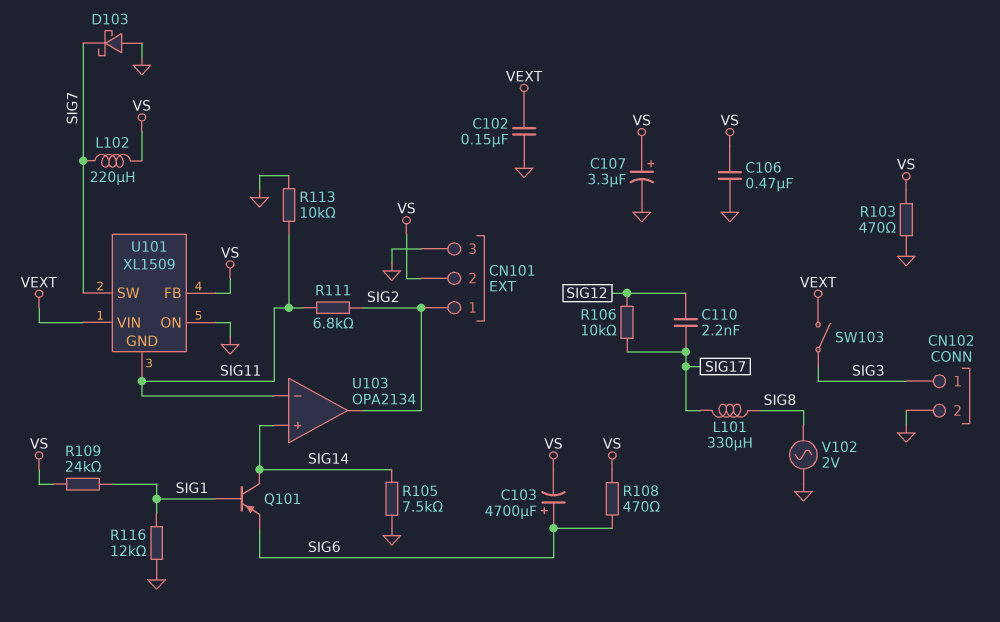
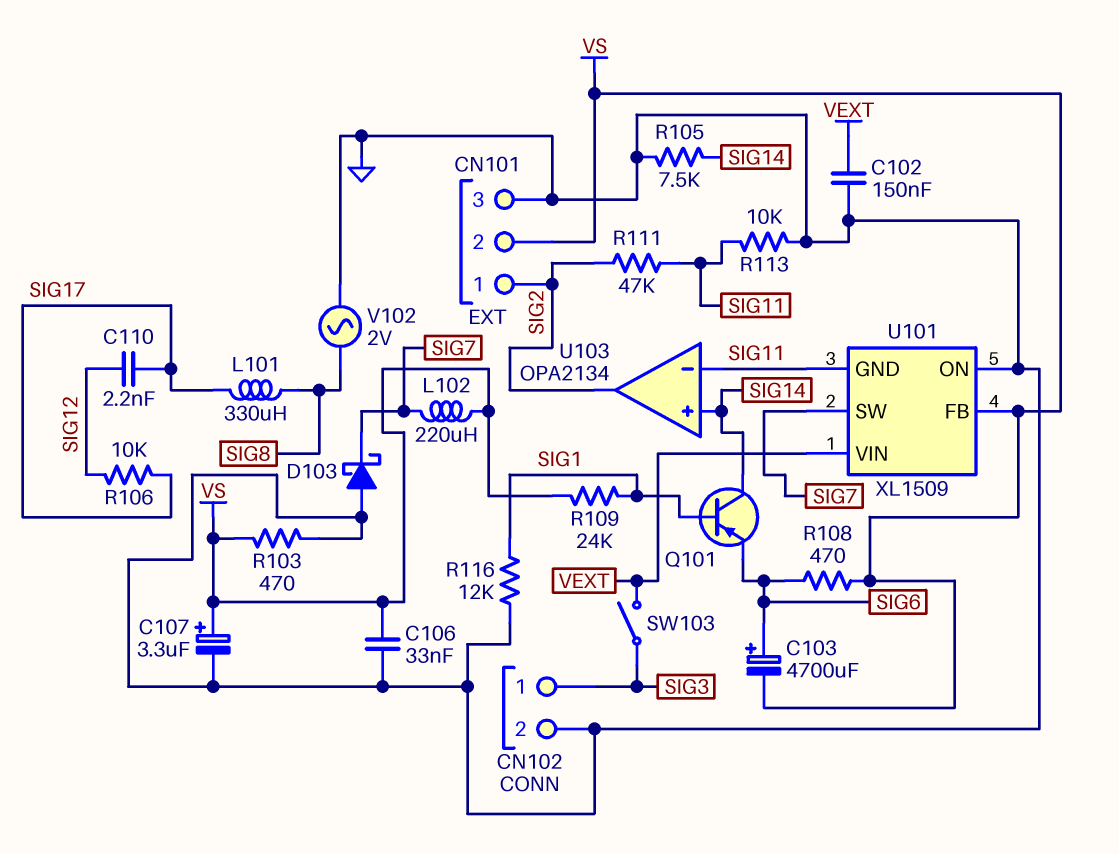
C106: 470nF (GND, VS) -> 33nF (GND, VS)
R111: 6.8k (SIG2, SIG11) -> 47k (SIG2, SIG11)

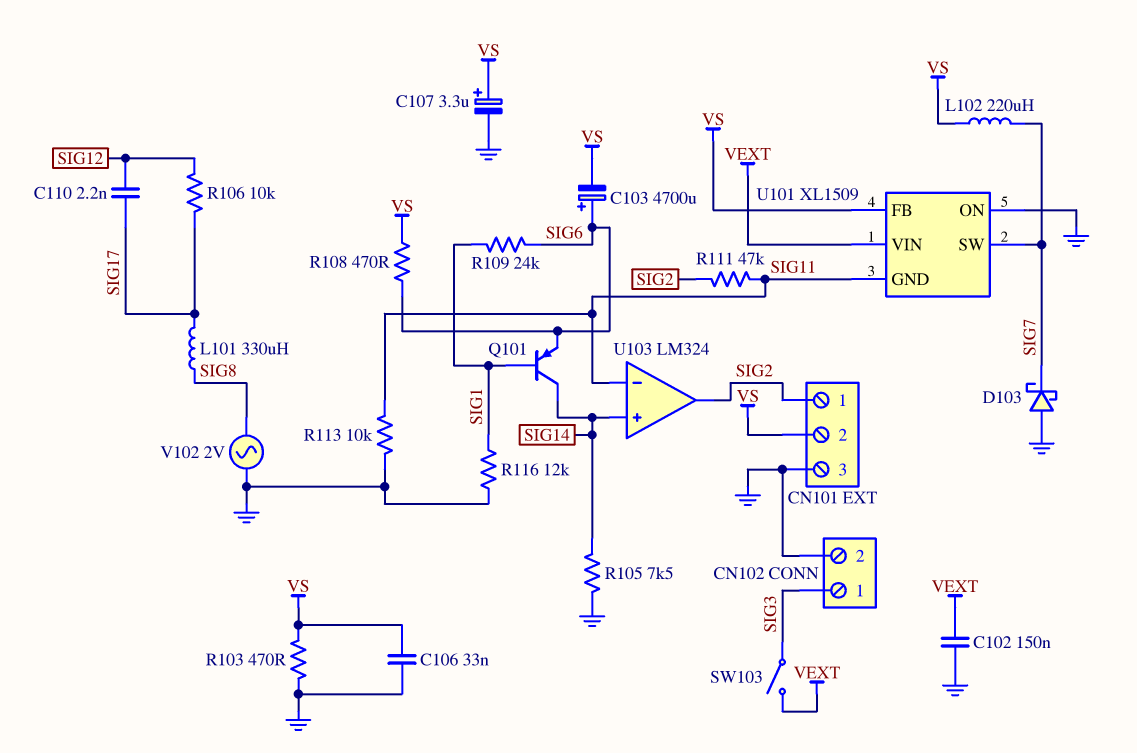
R109: 24k (SIG1, VS) -> 24k (SIG1, SIG6)
U103: OPA2134 -> LM324

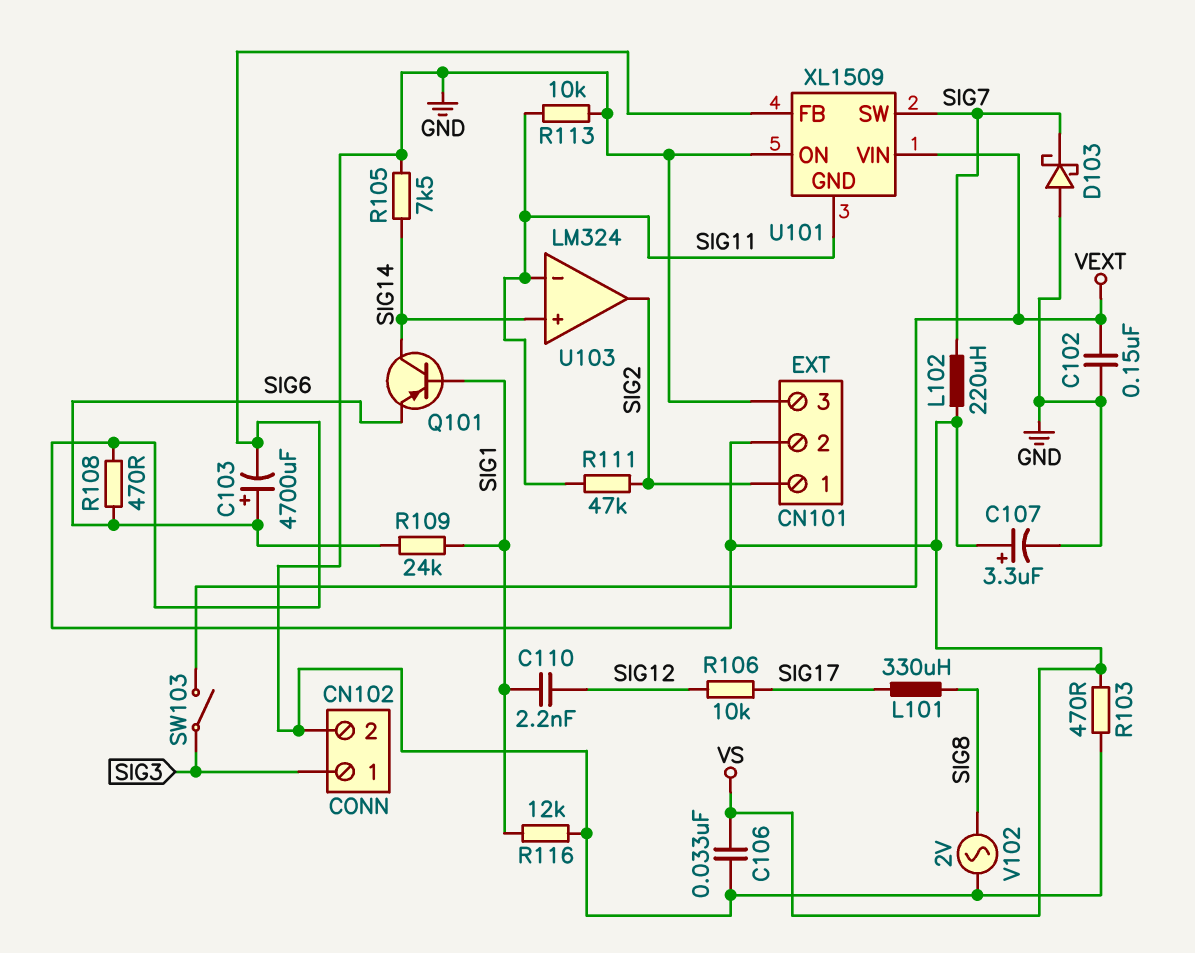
C110: 2.2nF (SIG12, SIG17) -> 2.2nF (SIG1, SIG12)

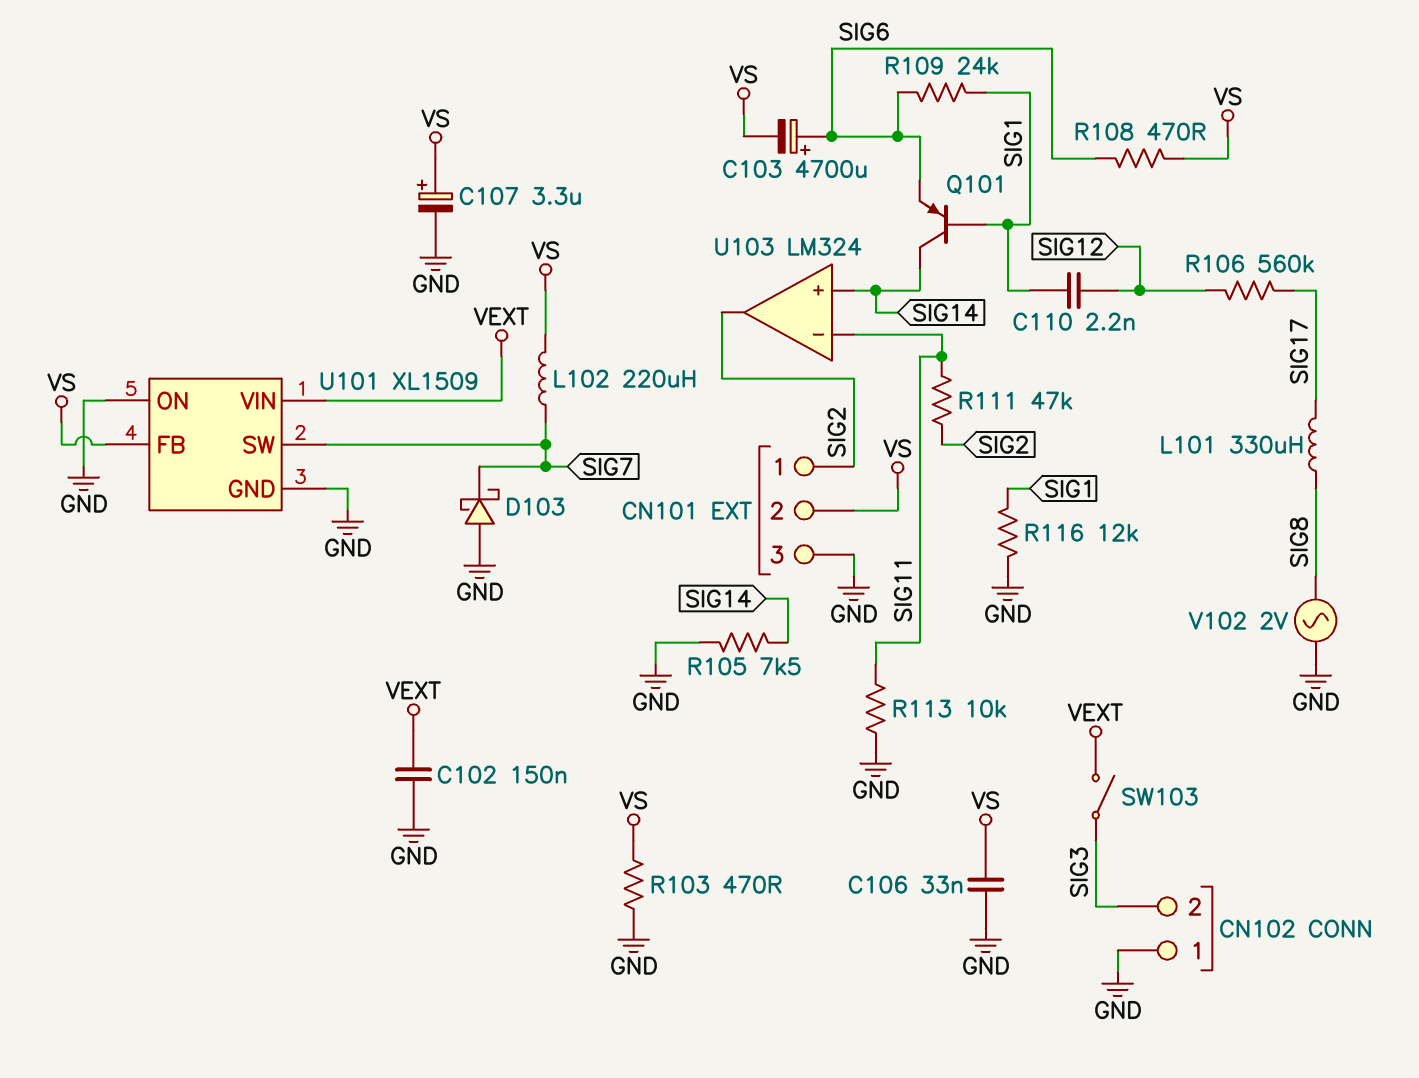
CN102 pin 1: SIG3 -> GND
CN102 pin 2: GND -> SIG3
R106: 10k (SIG12, SIG17) -> 560k (SIG12, SIG17)
U101 pin GND: SIG11 -> GND

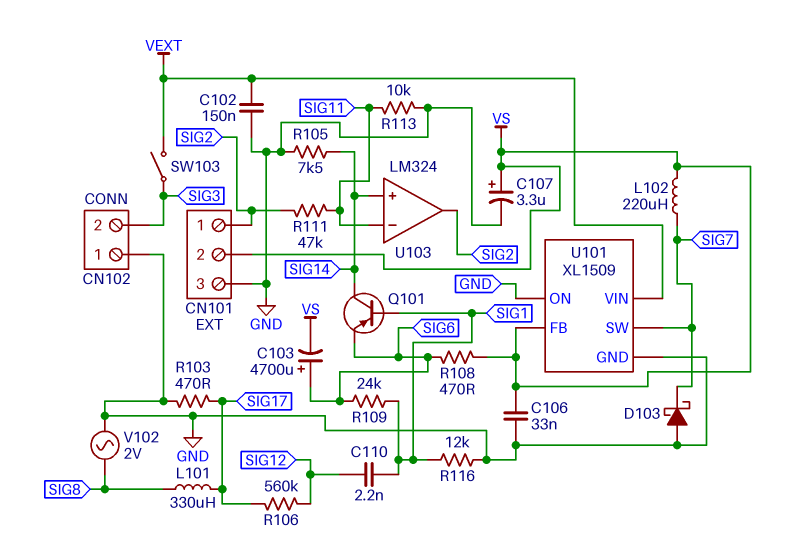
R103: 470 (GND, VS) -> 470 (GND, SIG17)

